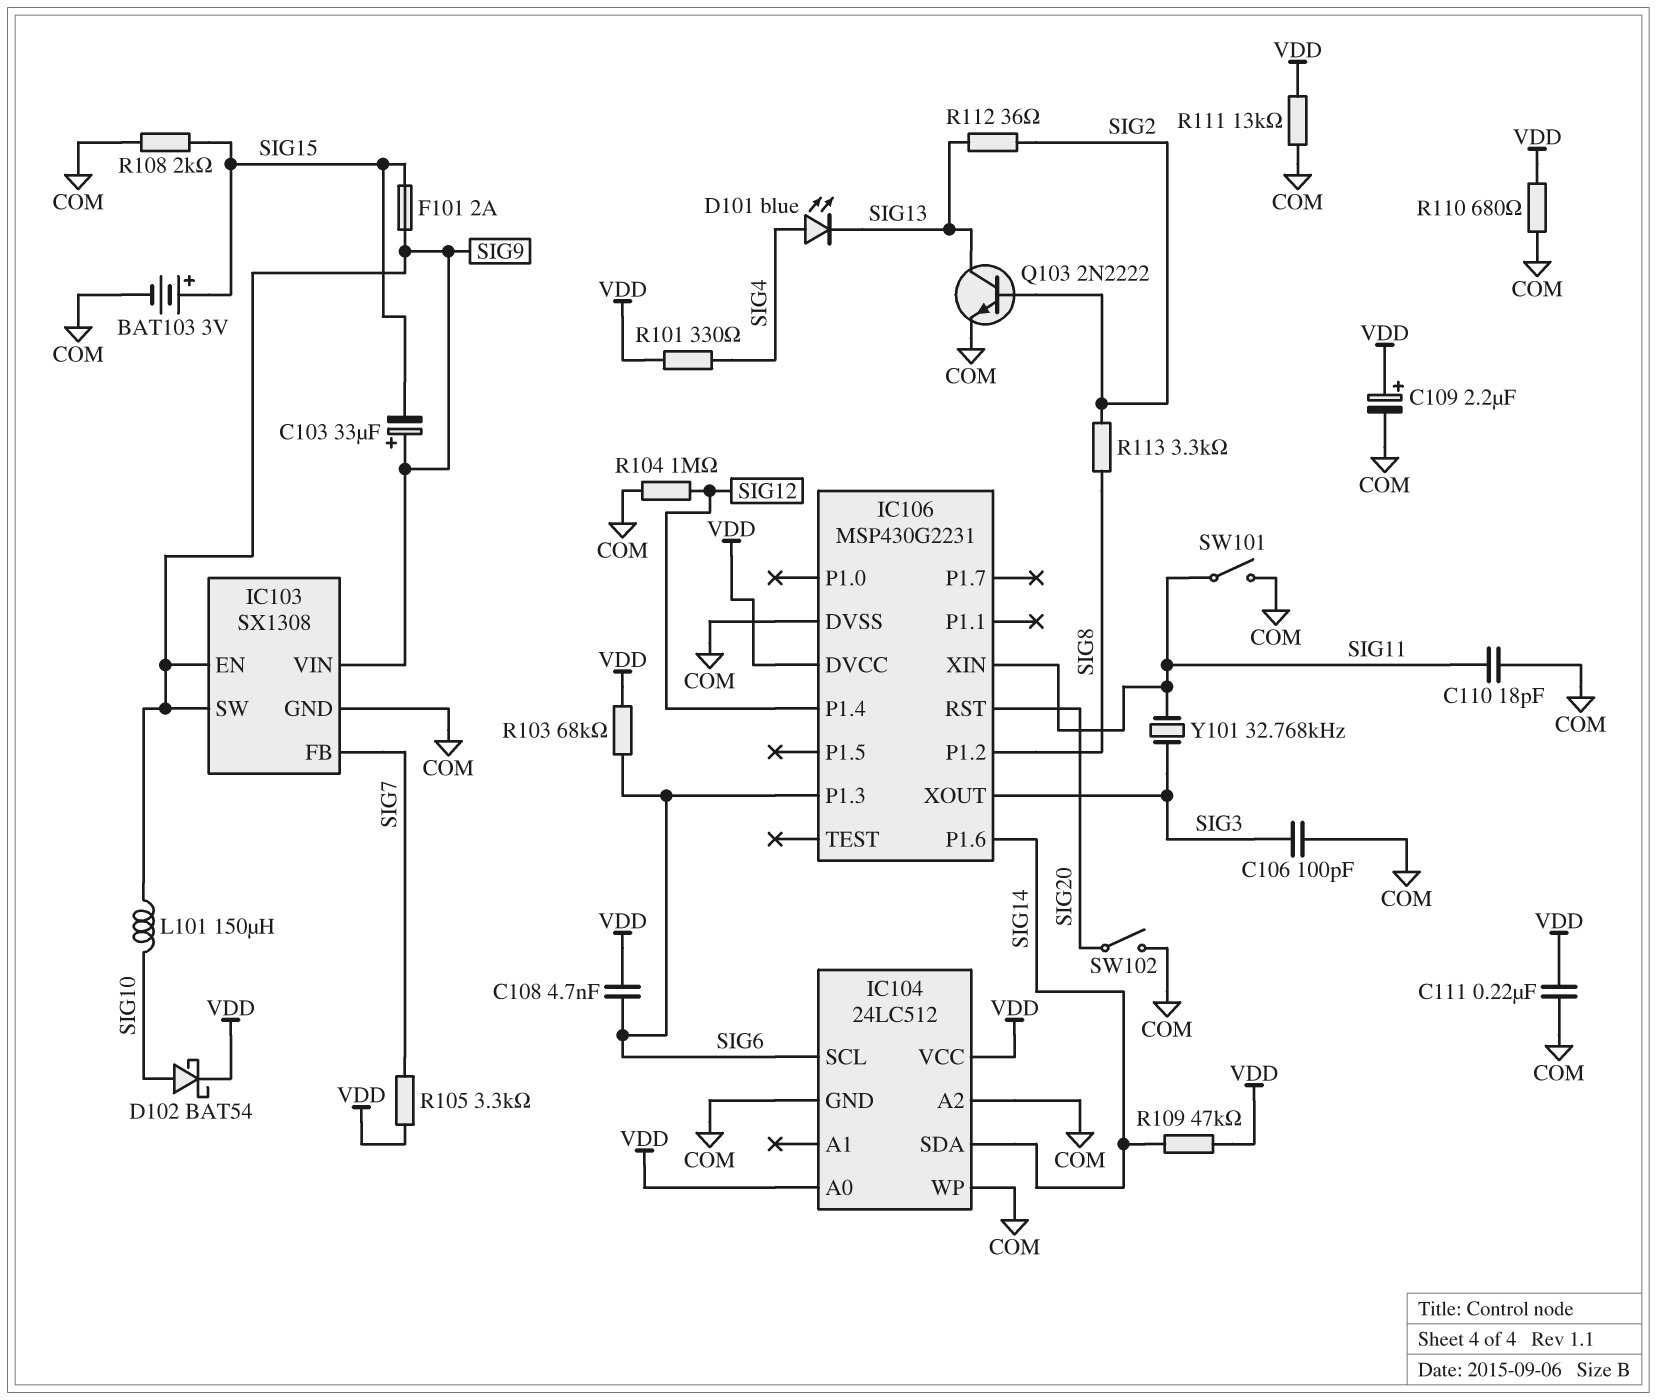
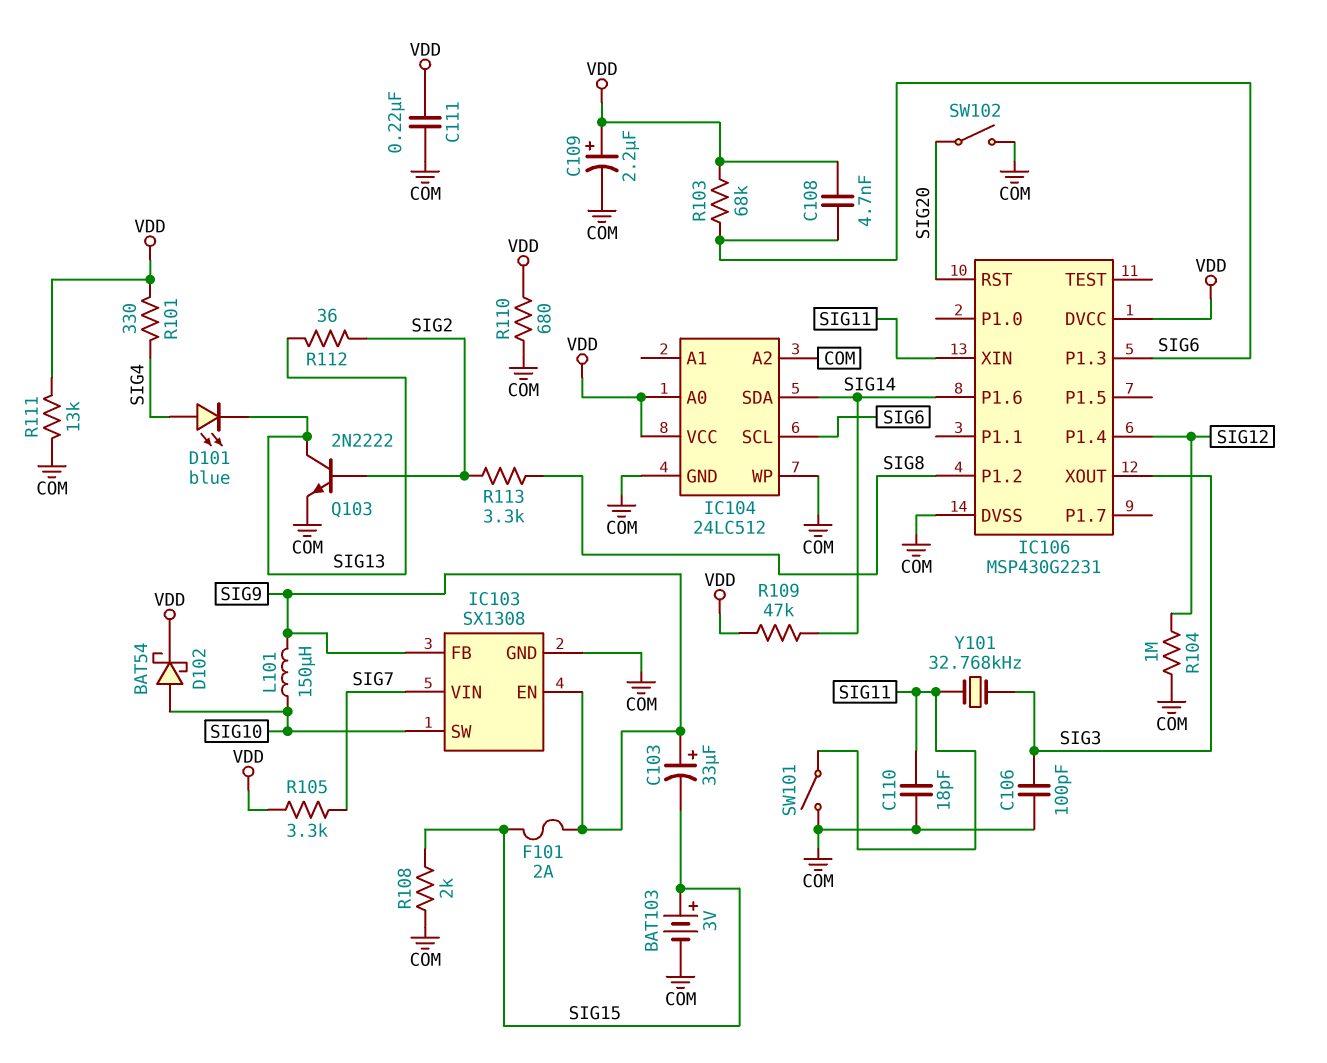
IC103 pin FB: SIG7 -> SIG9
IC103 pin SW: SIG9 -> SIG10
IC103 pin VIN: SIG9 -> SIG7

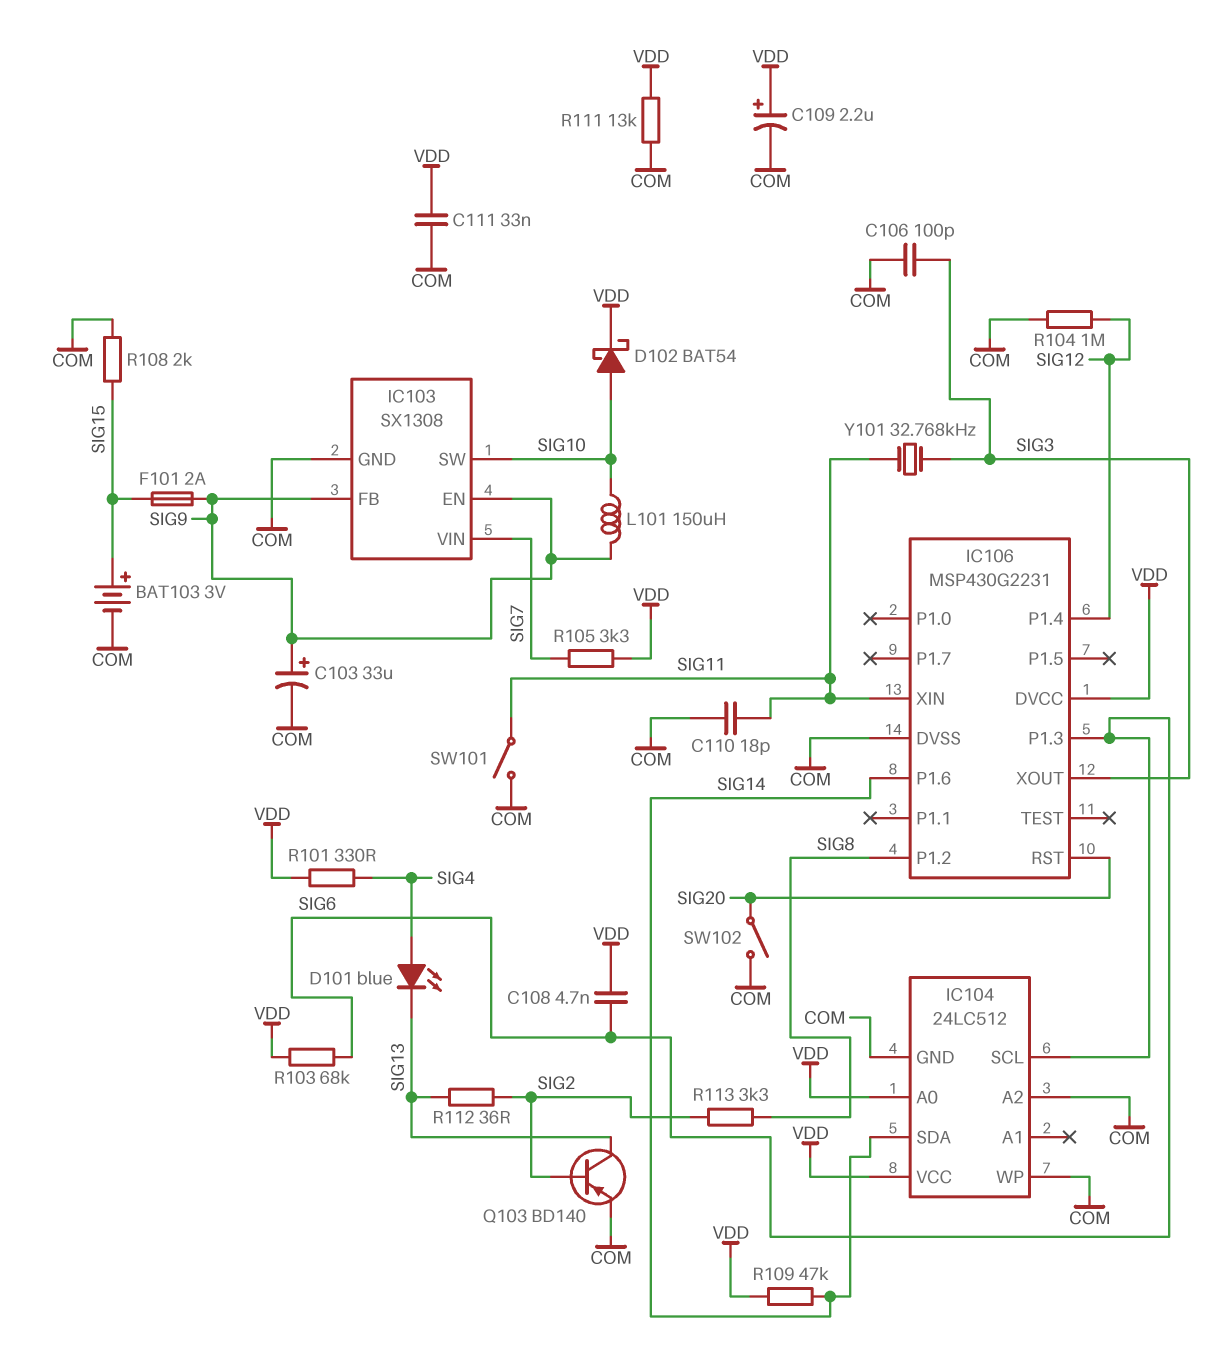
C103: 33uF (plus SIG9, minus SIG15) -> 33uF (plus SIG9, minus COM)
C111: 220nF (COM, VDD) -> 33nF (COM, VDD)
Q103: NPN 2N2222 (B SIG2, C SIG13, E COM) -> PNP BD140 (B SIG2, C SIG13, E COM)
R110: 680 (COM, VDD) -> none

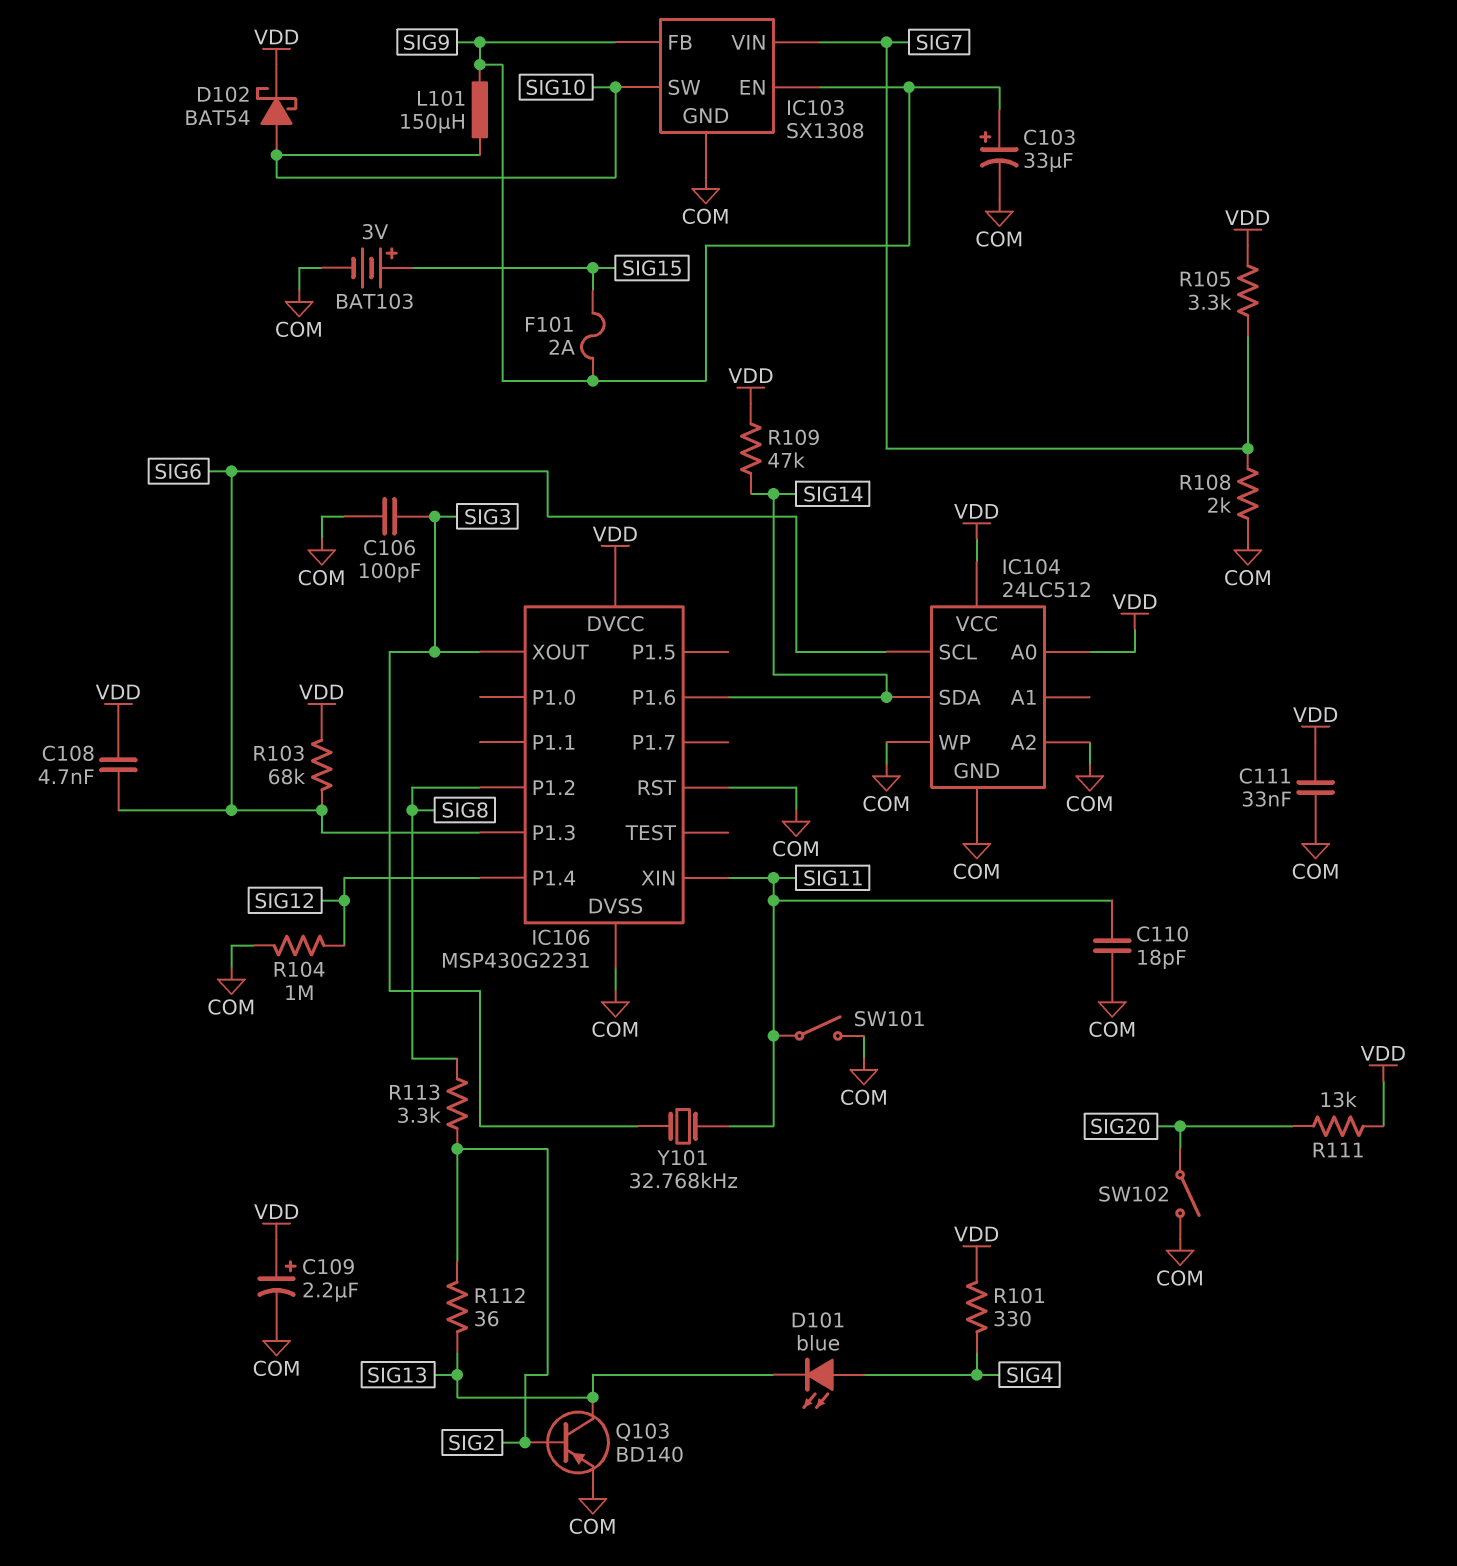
IC106 pin RST: SIG20 -> COM
R108: 2k (COM, SIG15) -> 2k (COM, SIG7)
R111: 13k (COM, VDD) -> 13k (SIG20, VDD)

